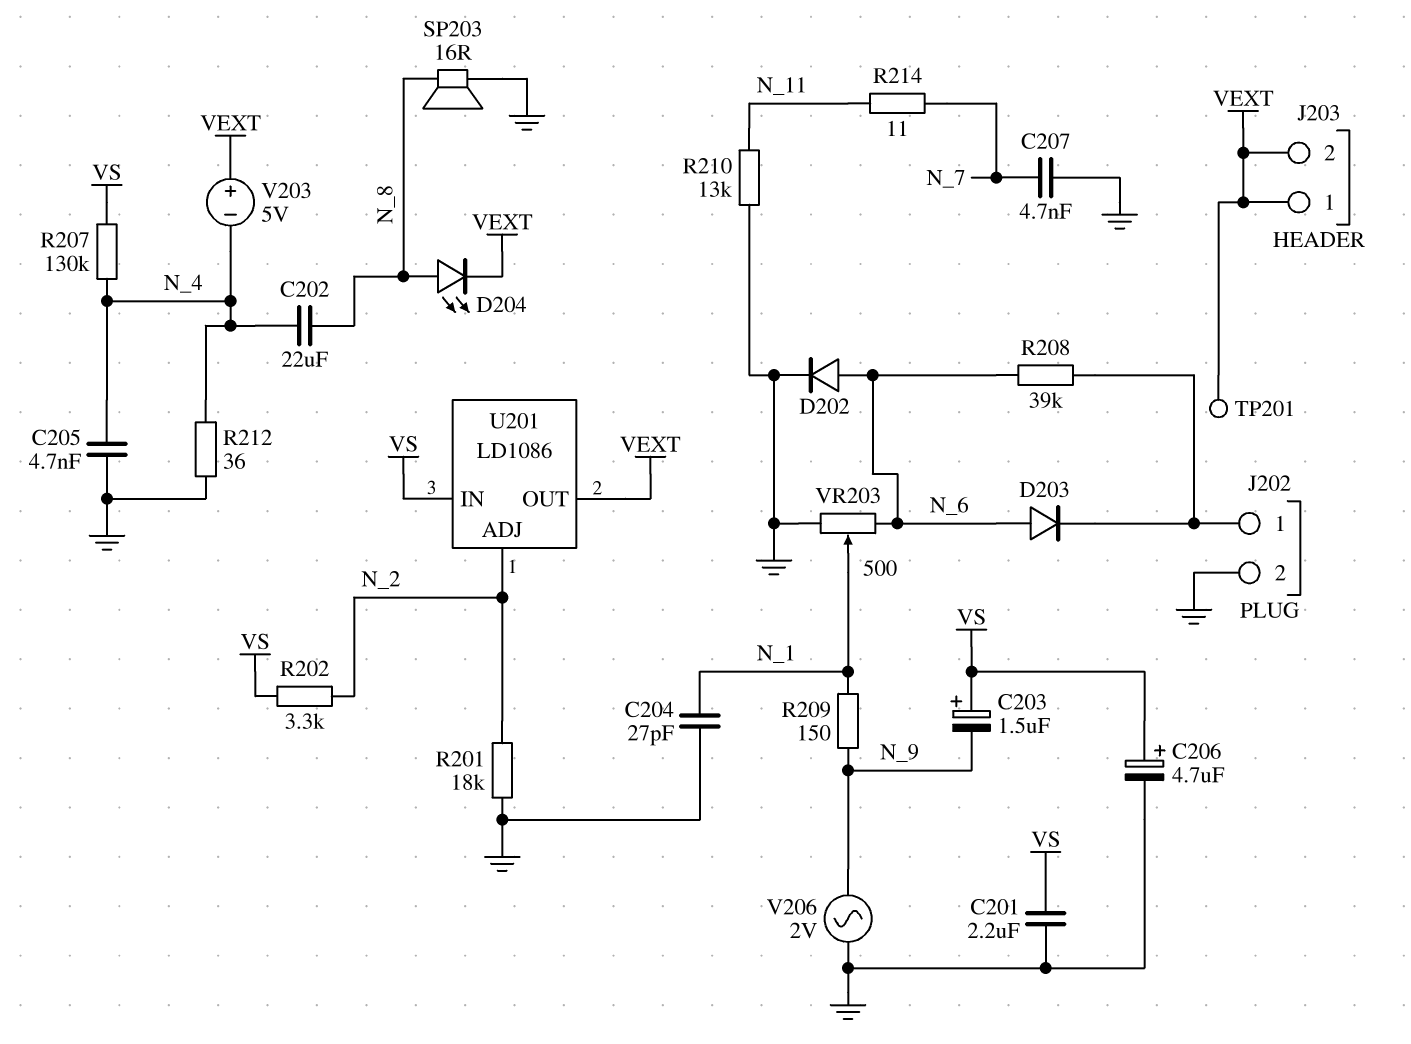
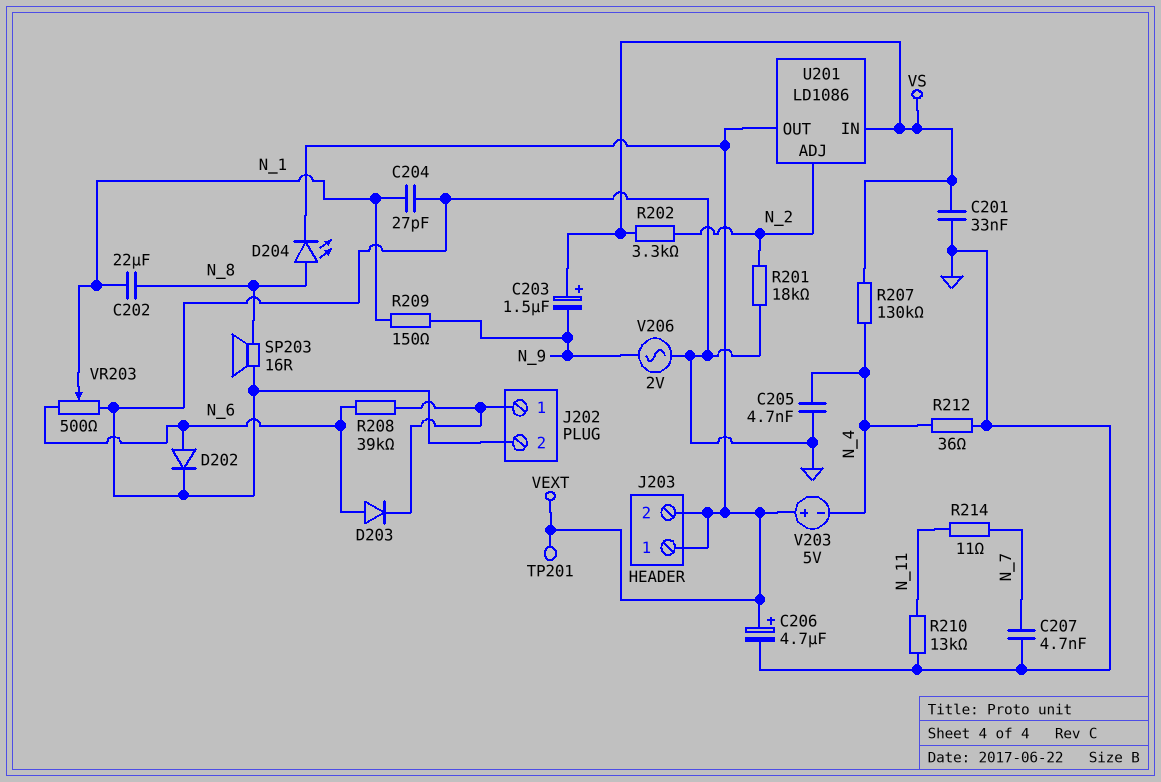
C201: 2.2uF (GND, VS) -> 33nF (GND, VS)
C202: 22uF (N_4, N_8) -> 22uF (N_1, N_8)
C206: 4.7uF (plus VS, minus GND) -> 4.7uF (plus VEXT, minus GND)

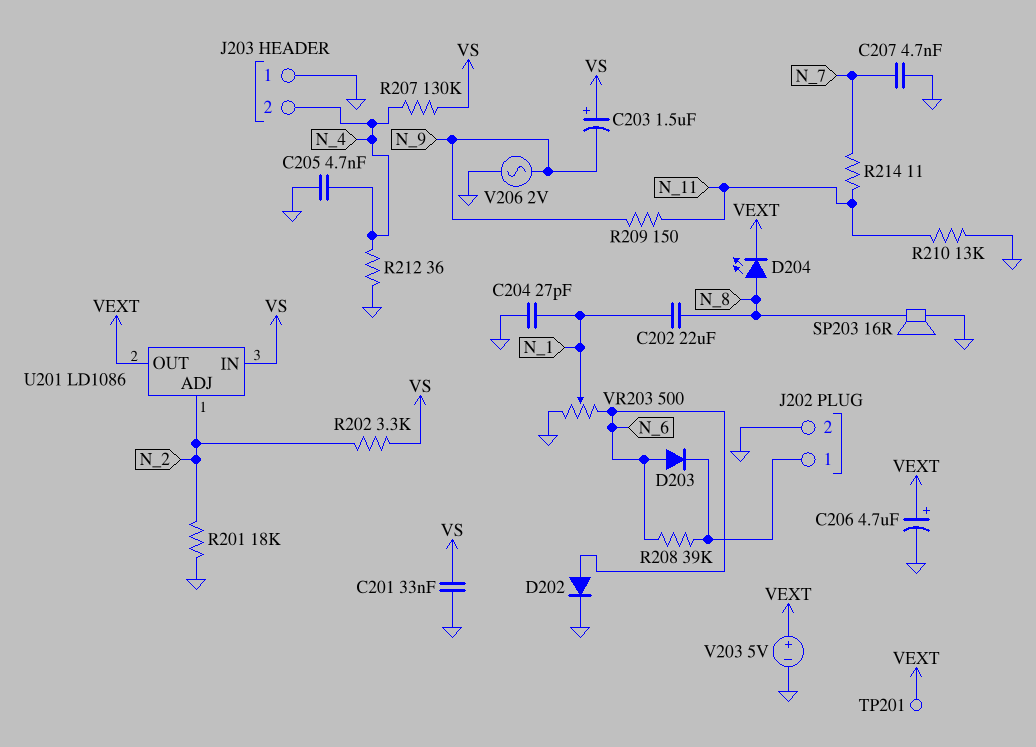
J203 pin 1: VEXT -> GND
J203 pin 2: VEXT -> N_4
R209: 150 (N_1, N_9) -> 150 (N_9, N_11)
V203: 5V (plus VEXT, minus N_4) -> 5V (plus VEXT, minus GND)

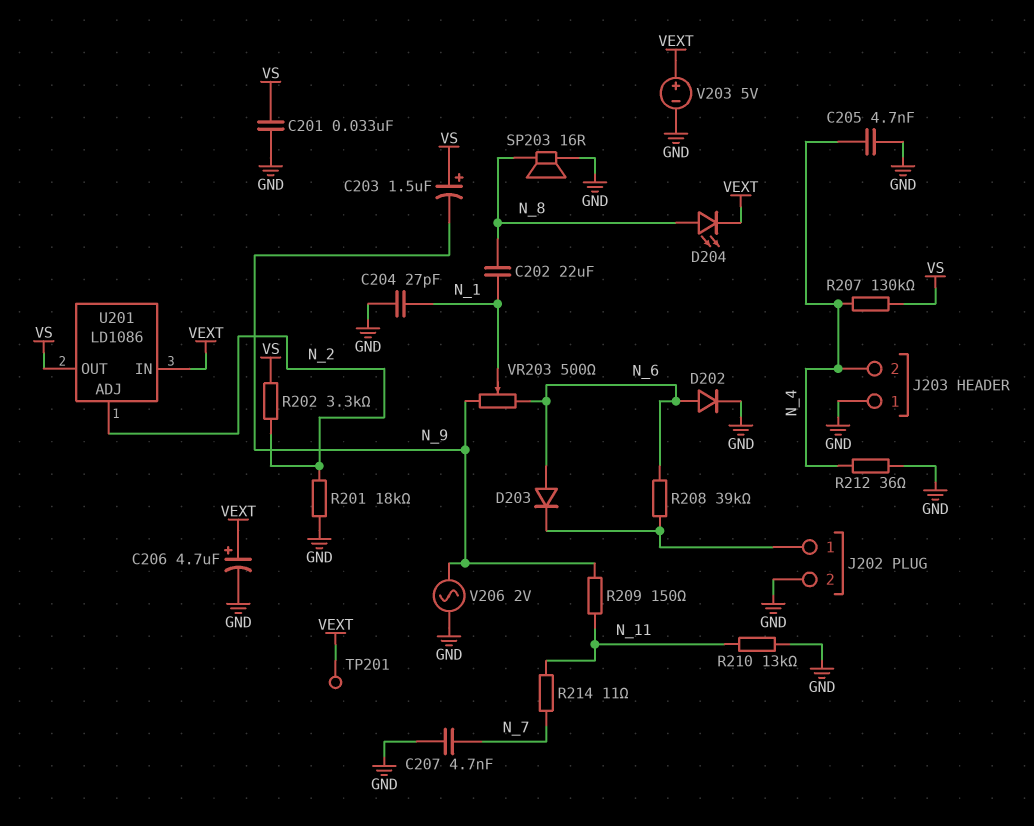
U201 pin IN: VS -> VEXT
U201 pin OUT: VEXT -> VS
VR203: 500 (GND, N_6, wiper N_1) -> 500 (N_6, N_9, wiper N_1)

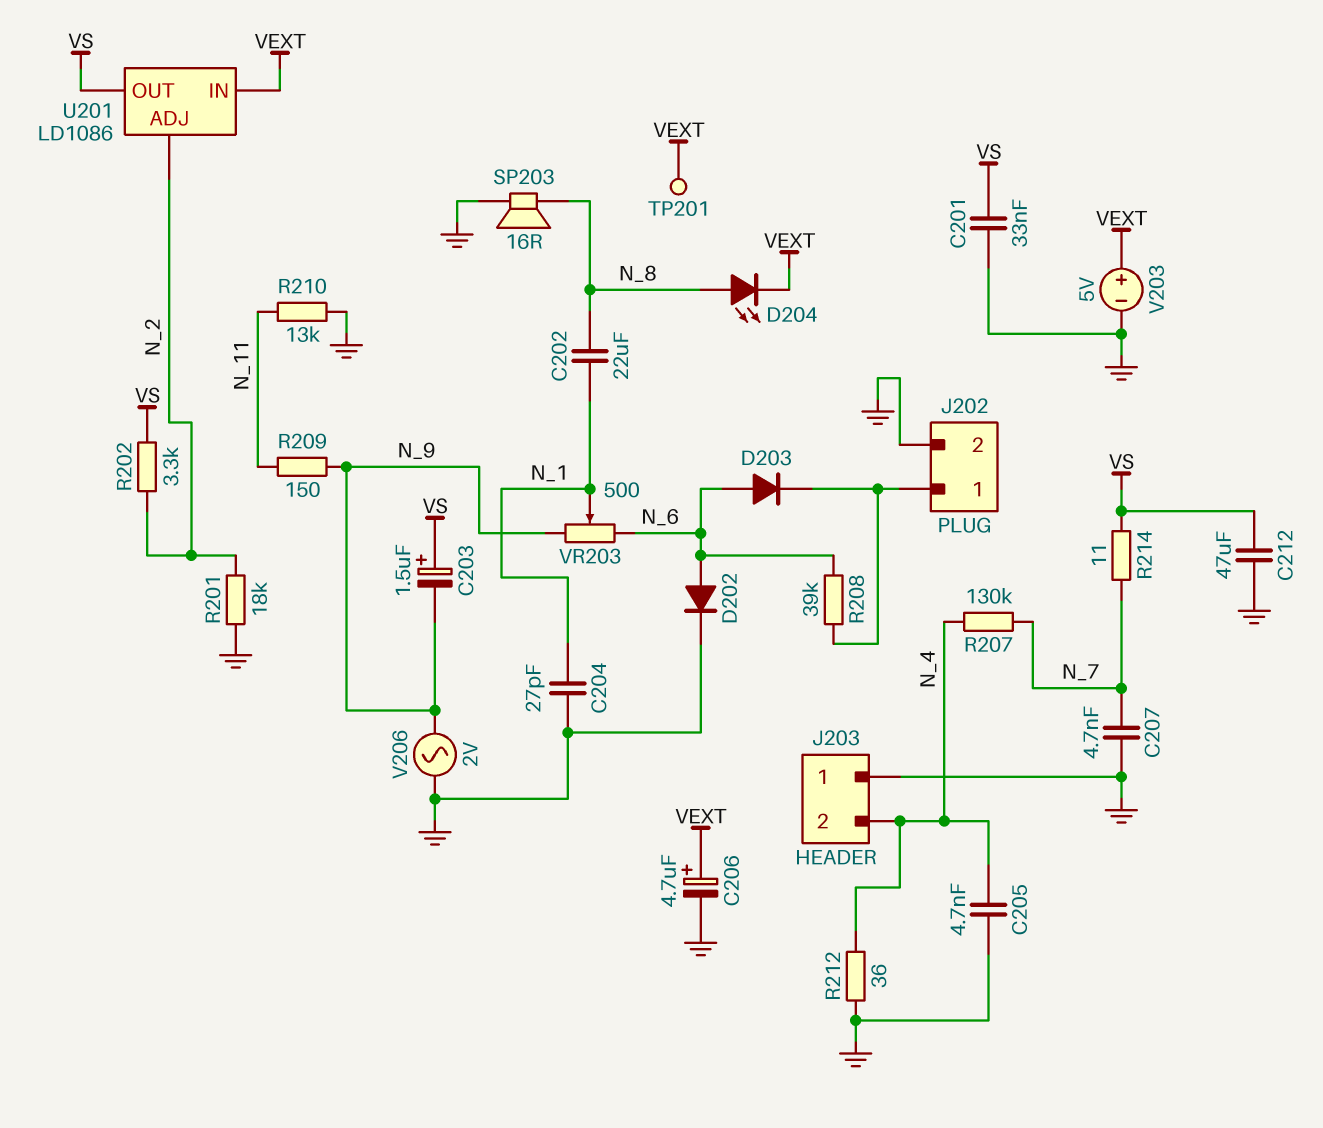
C212: none -> 47uF (GND, VS)
R207: 130k (N_4, VS) -> 130k (N_4, N_7)
R214: 11 (N_7, N_11) -> 11 (N_7, VS)

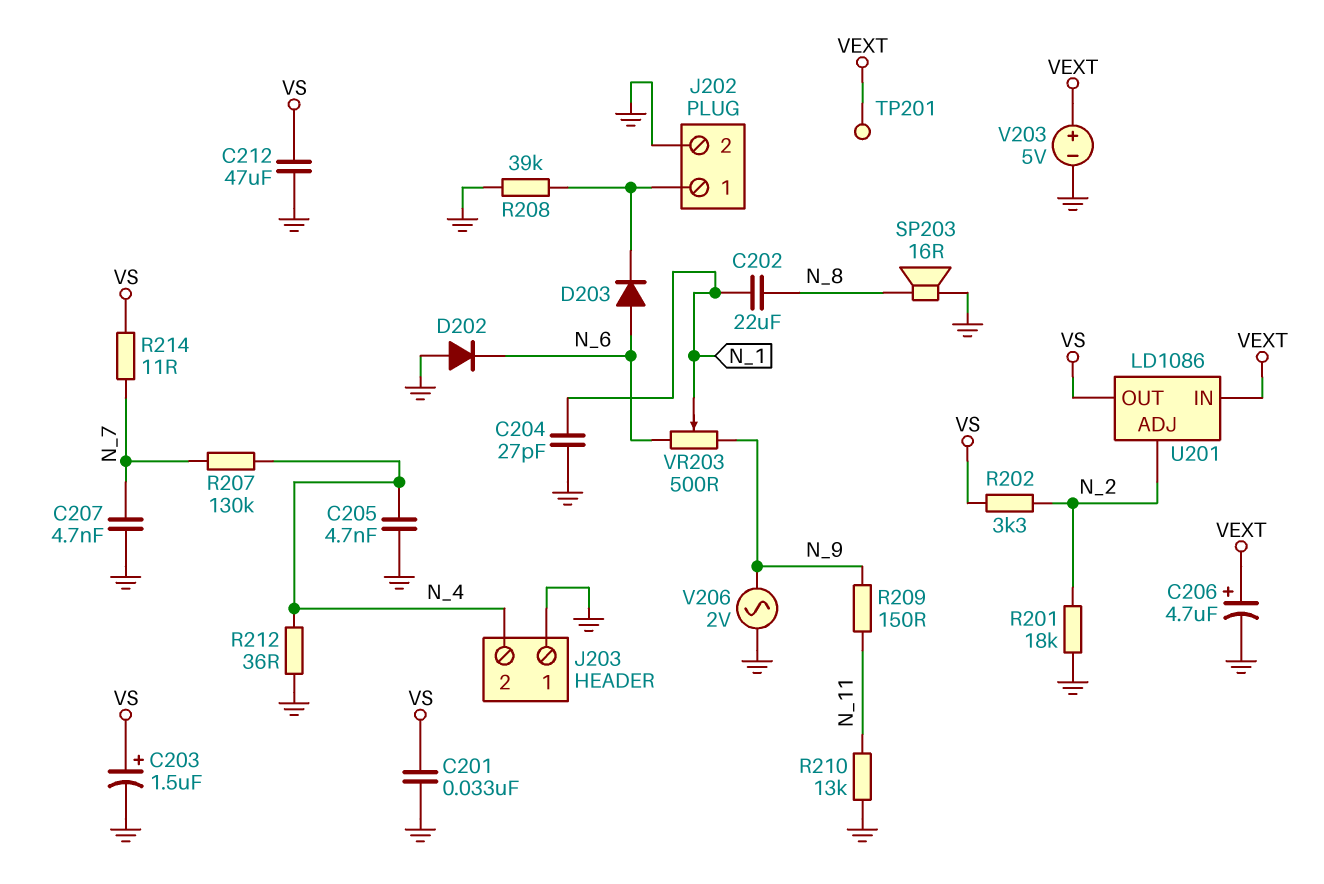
C203: 1.5uF (plus VS, minus N_9) -> 1.5uF (plus VS, minus GND)
D202: diode (A N_6, K GND) -> diode (A GND, K N_6)
D204: LED (A N_8, K VEXT) -> none
R208: 39k (J202/1, N_6) -> 39k (GND, J202/1)

